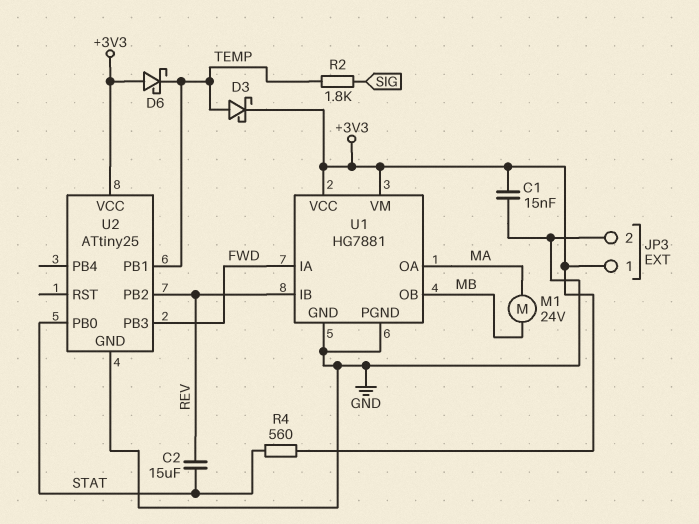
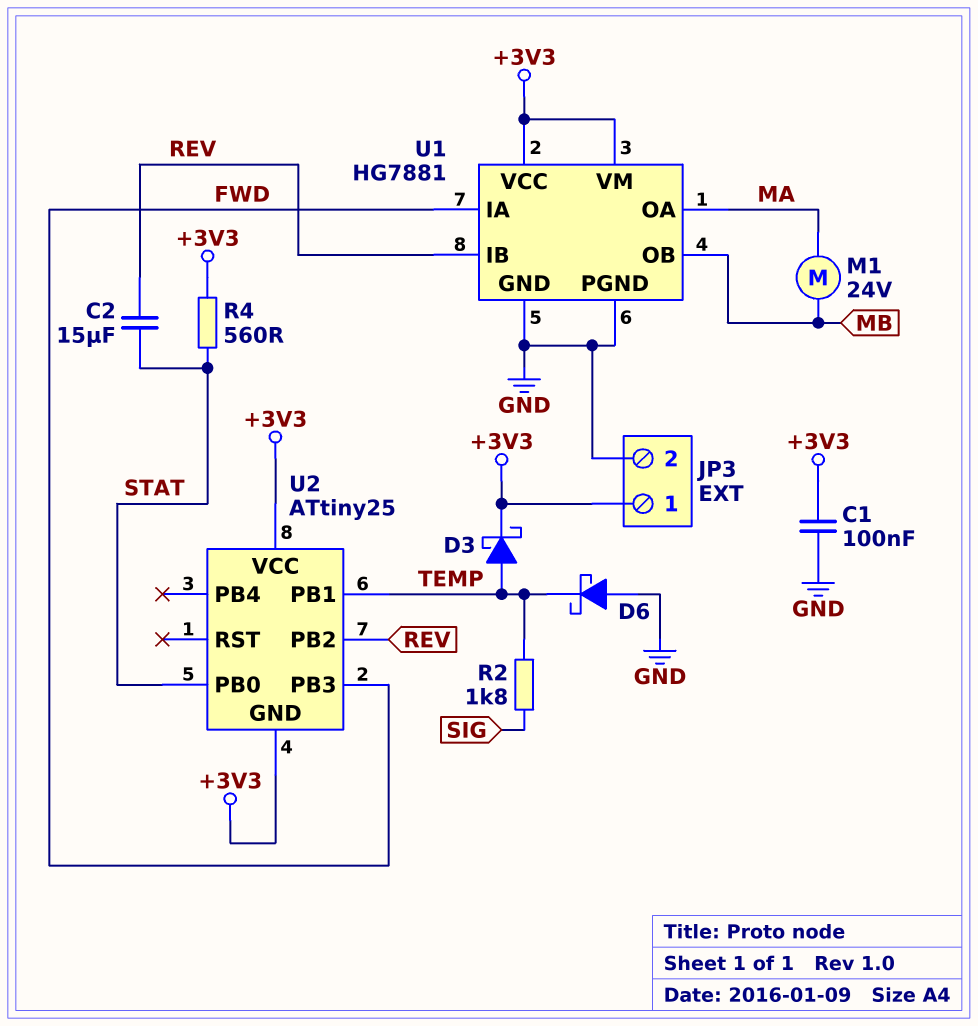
C1: 15nF (+3V3, GND) -> 100nF (+3V3, GND)
D6: schottky (A +3V3, K TEMP) -> schottky (A GND, K TEMP)
U2 pin GND: GND -> +3V3

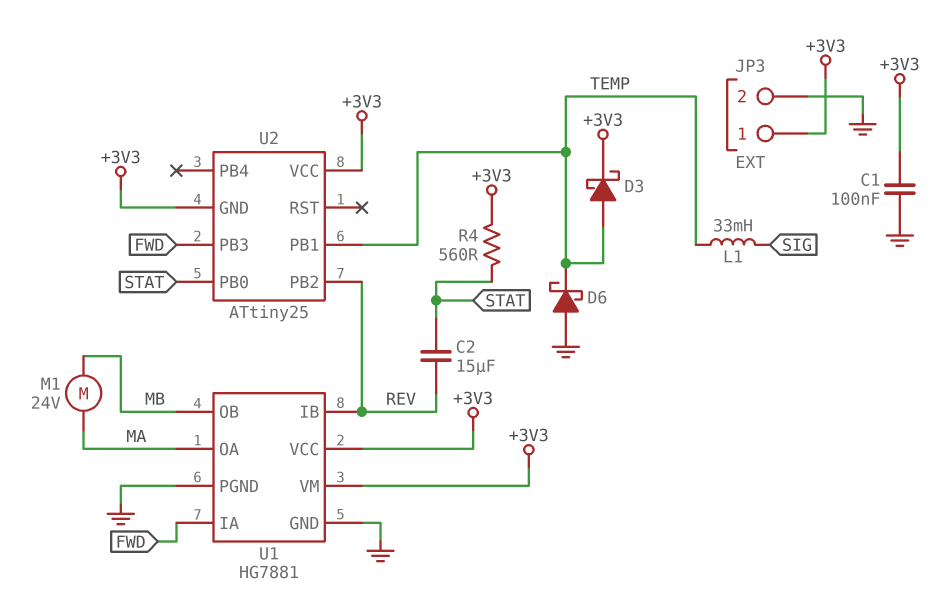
L1: none -> 33mH (SIG, TEMP)
R2: 1.8k (SIG, TEMP) -> none

